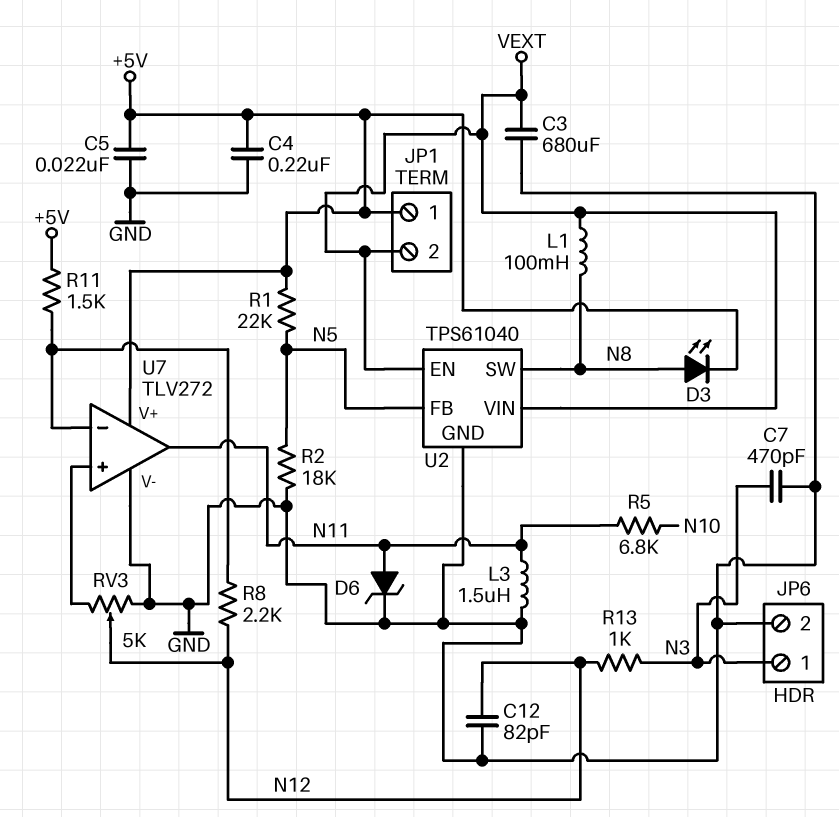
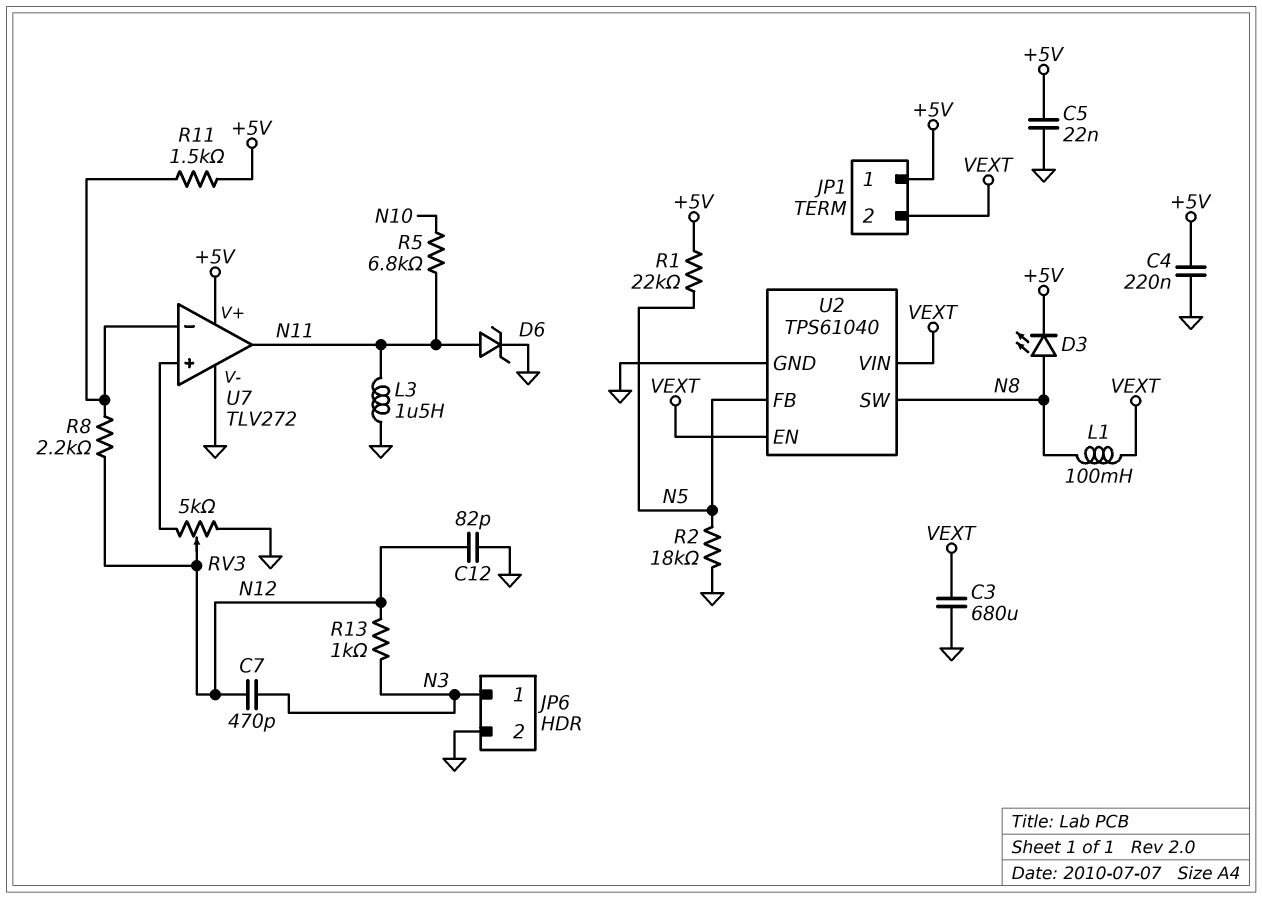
C7: 470pF (GND, N3) -> 470pF (N3, N12)

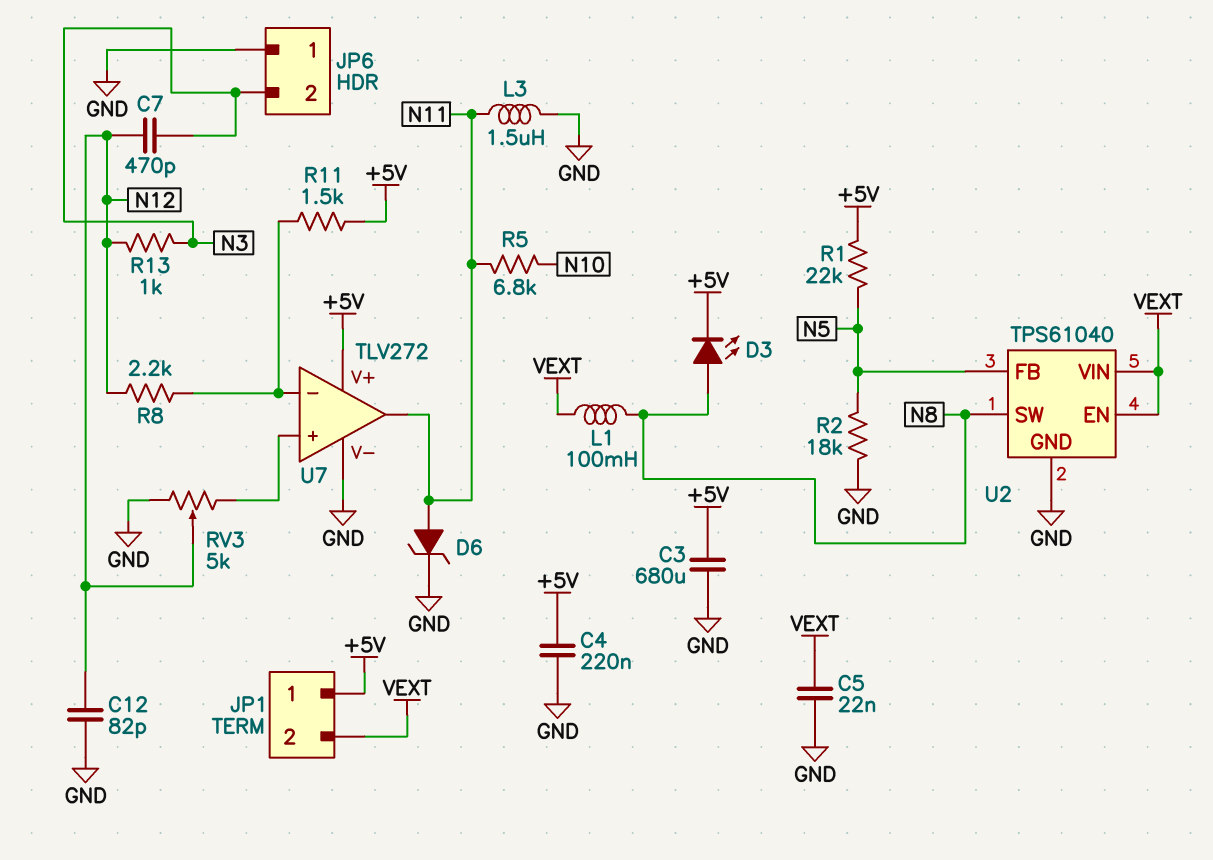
C3: 680uF (GND, VEXT) -> 680uF (+5V, GND)
C5: 22nF (+5V, GND) -> 22nF (GND, VEXT)
JP6 pin 1: N3 -> GND
JP6 pin 2: GND -> N3

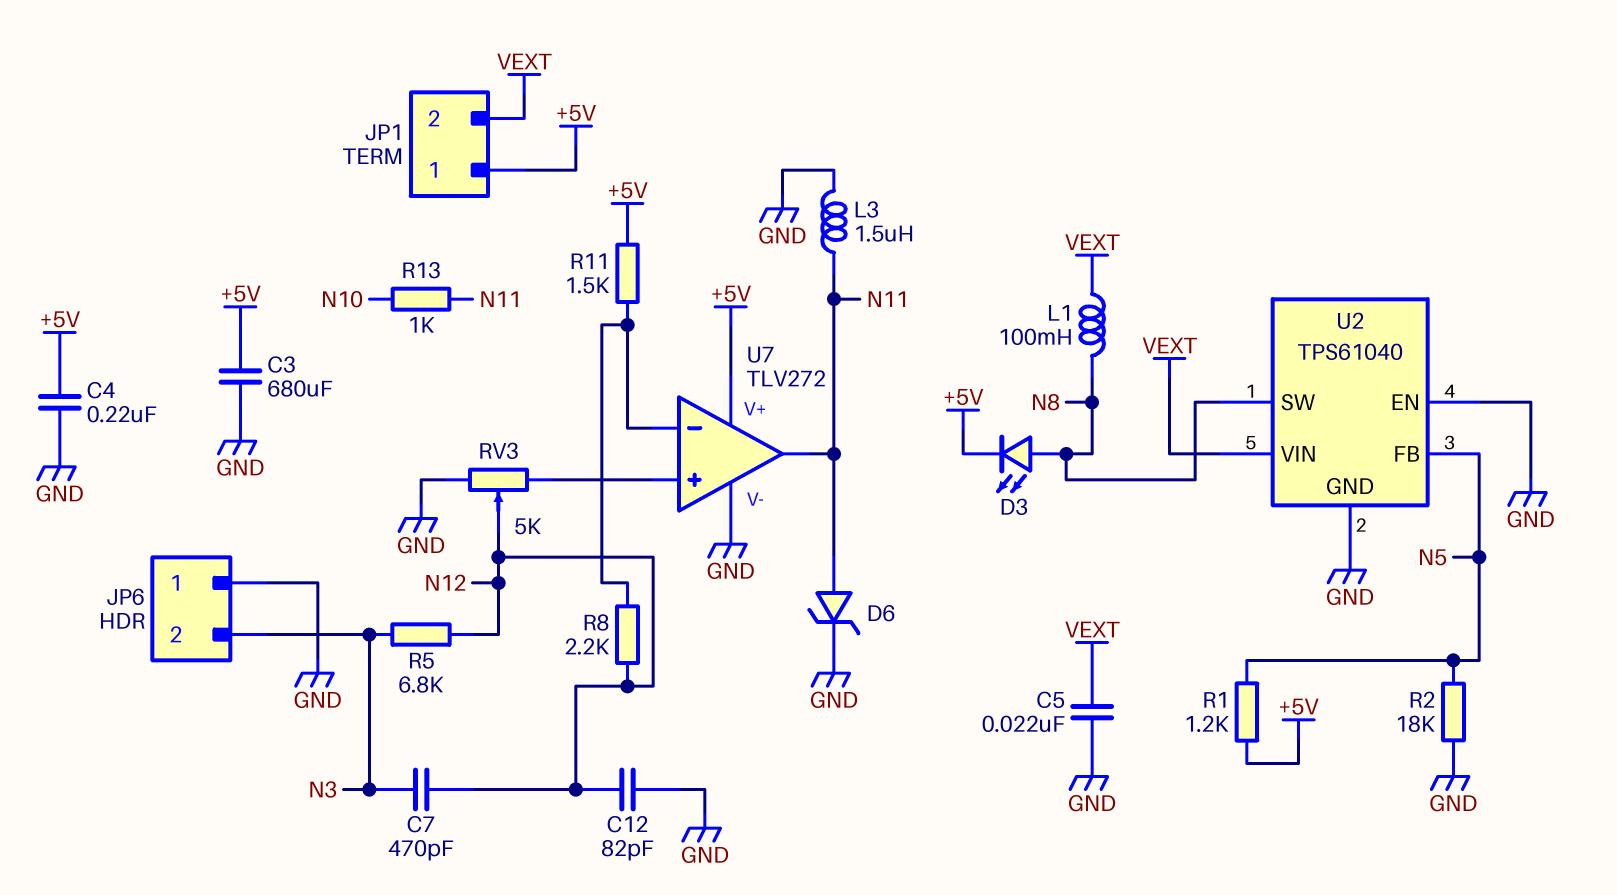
R1: 22k (+5V, N5) -> 1.2k (+5V, N5)
R5: 6.8k (N10, N11) -> 6.8k (N3, N12)
R13: 1k (N3, N12) -> 1k (N10, N11)
U2 pin EN: VEXT -> GND

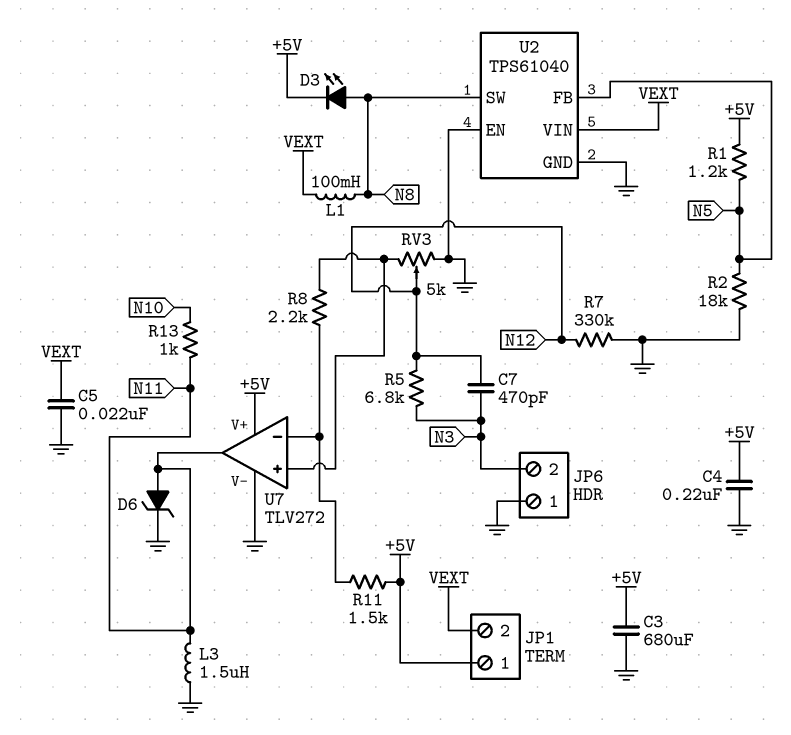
C12: 82pF (GND, N12) -> none
R7: none -> 330k (GND, N12)
R8: 2.2k (N12, U7/in-) -> 2.2k (U7/in+, U7/in-)

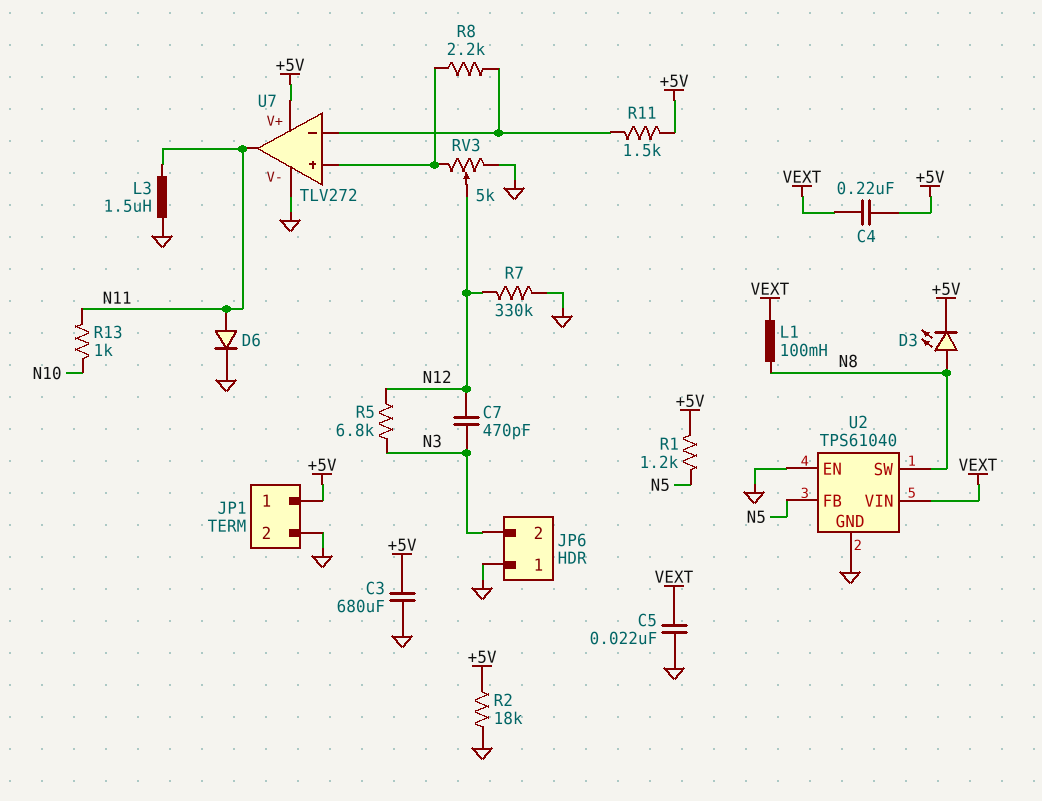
C4: 220nF (+5V, GND) -> 220nF (+5V, VEXT)
D6: zener (A N11, K GND) -> diode (A N11, K GND)
JP1 pin 2: VEXT -> GND
R2: 18k (GND, N5) -> 18k (+5V, GND)

